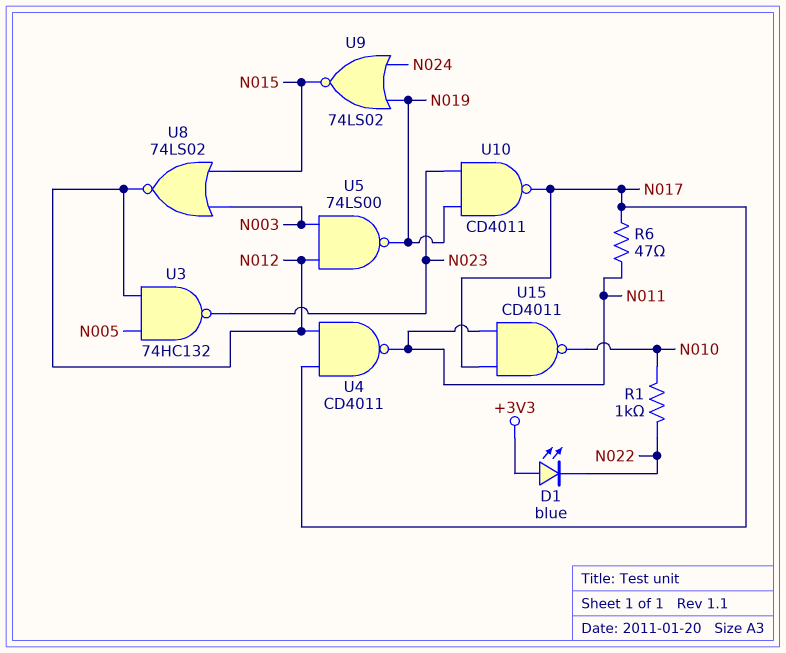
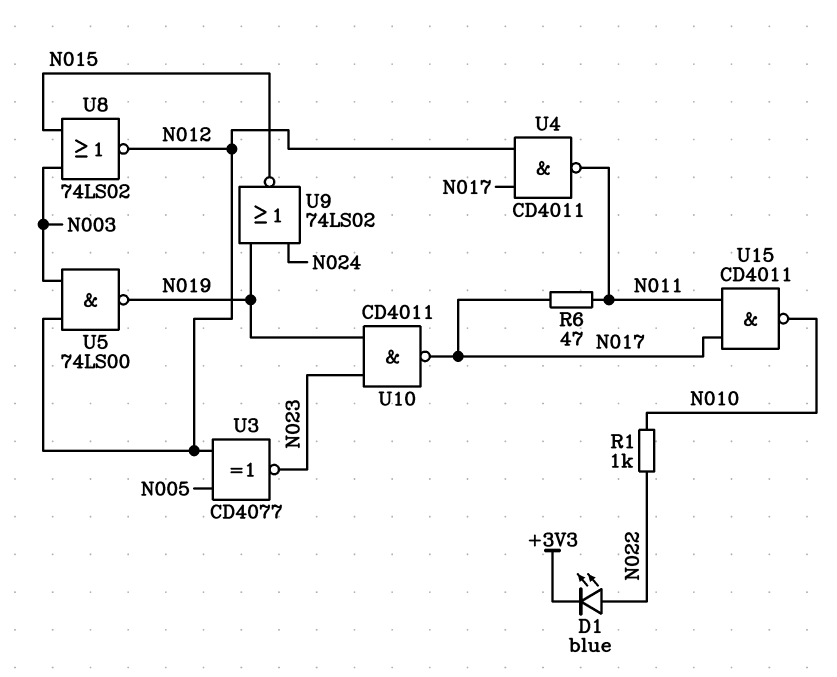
D1: LED blue (A +3V3, K N022) -> LED blue (A N022, K +3V3)
U3: NAND 74HC132 (in N005, in N012, out N023) -> XNOR CD4077 (in N005, in N012, out N023)

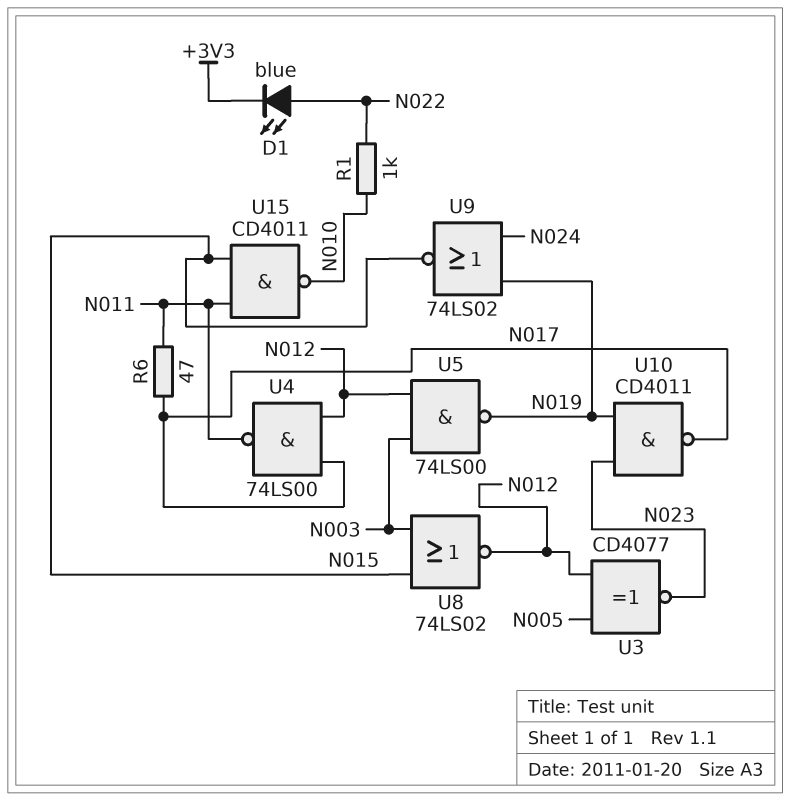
U4: NAND CD4011 (in N012, in N017, out N011) -> NAND 74LS00 (in N012, in N017, out N011)
U15: NAND CD4011 (in N011, in N017, out N010) -> NAND CD4011 (in N011, in N015, out N010)

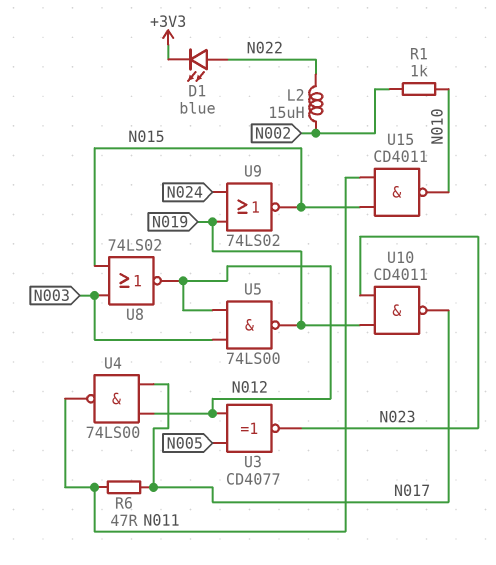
L2: none -> 15uH (N002, N022)
R1: 1k (N010, N022) -> 1k (N002, N010)

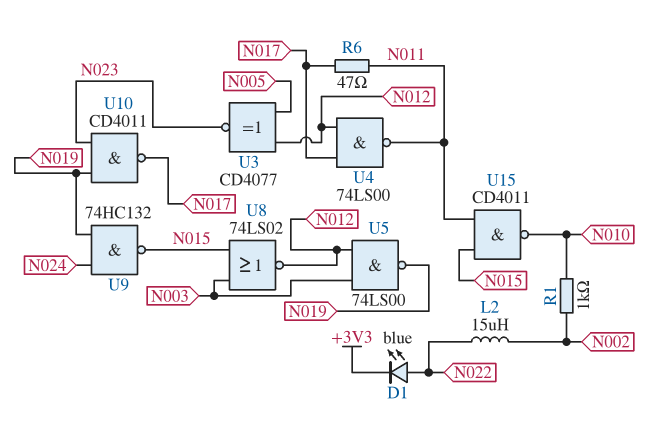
U9: NOR 74LS02 (in N019, in N024, out N015) -> NAND 74HC132 (in N019, in N024, out N015)

